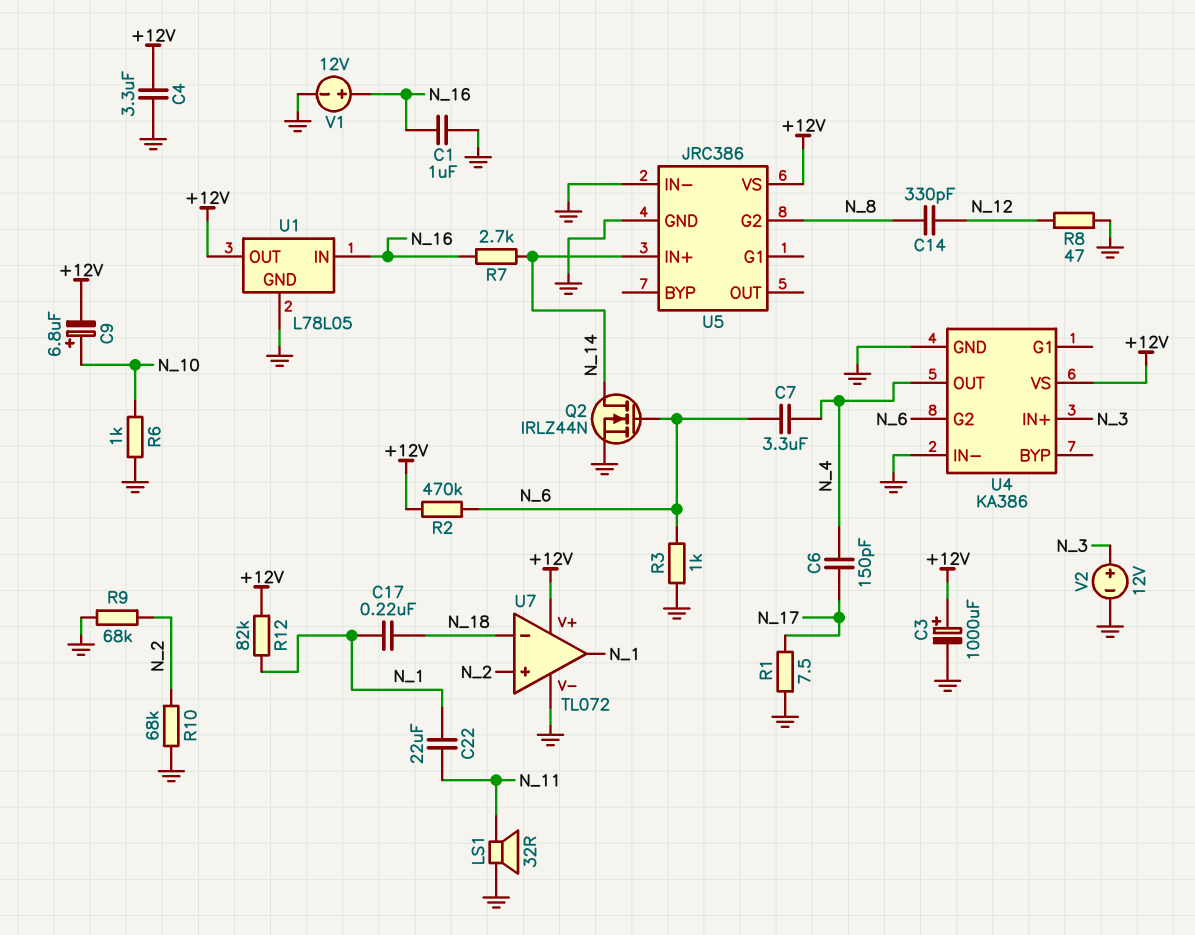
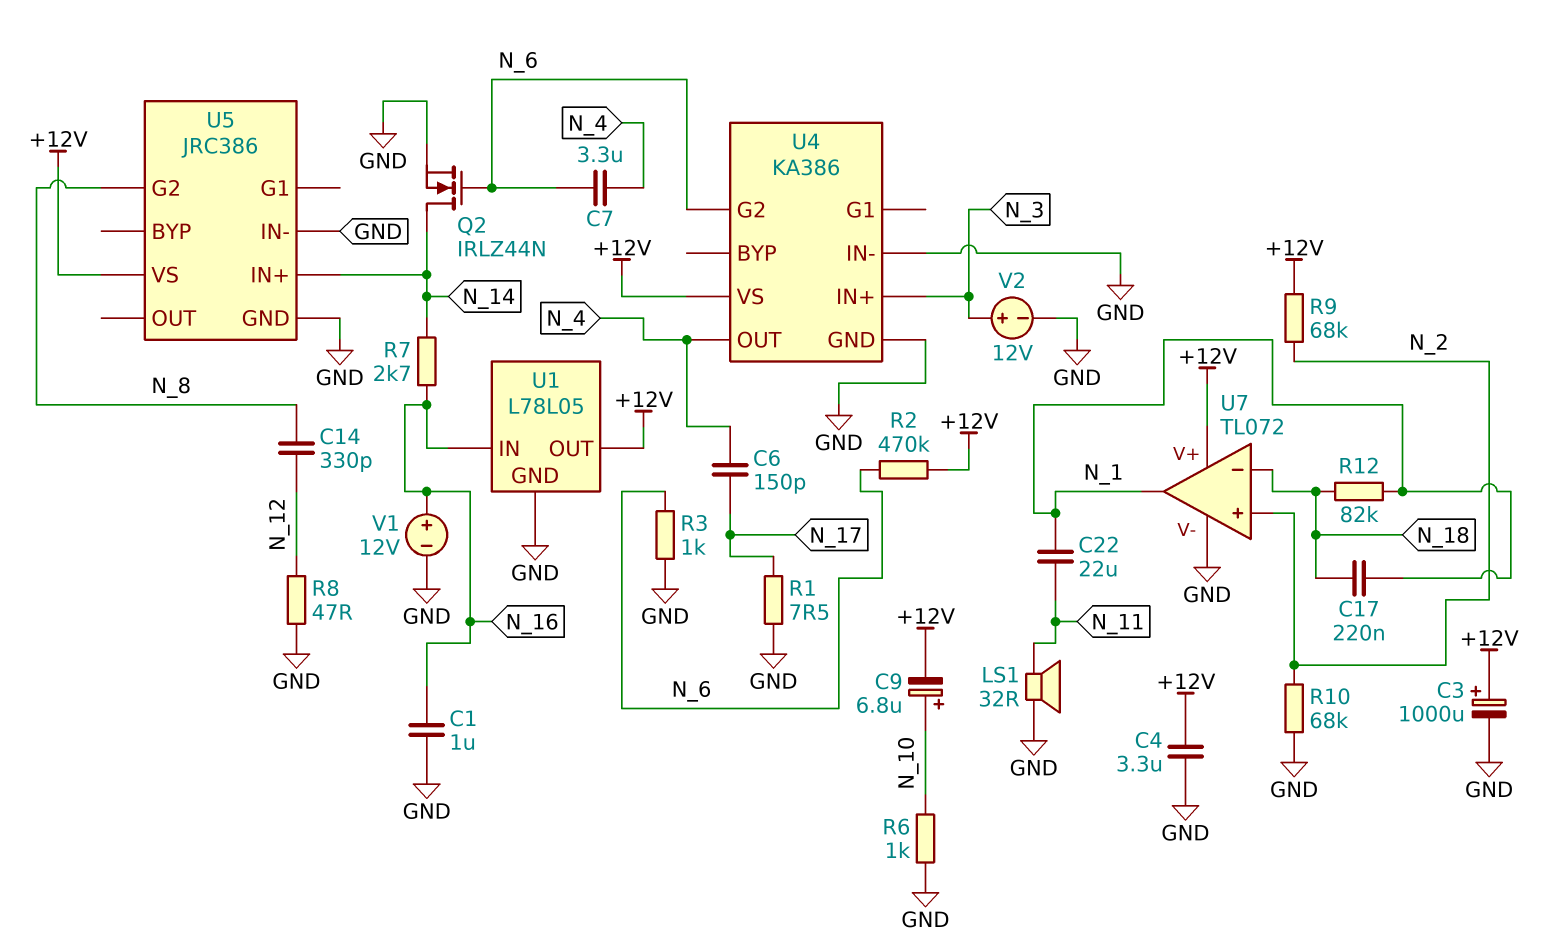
R9: 68k (GND, N_2) -> 68k (+12V, N_2)
R12: 82k (+12V, N_1) -> 82k (N_1, N_18)

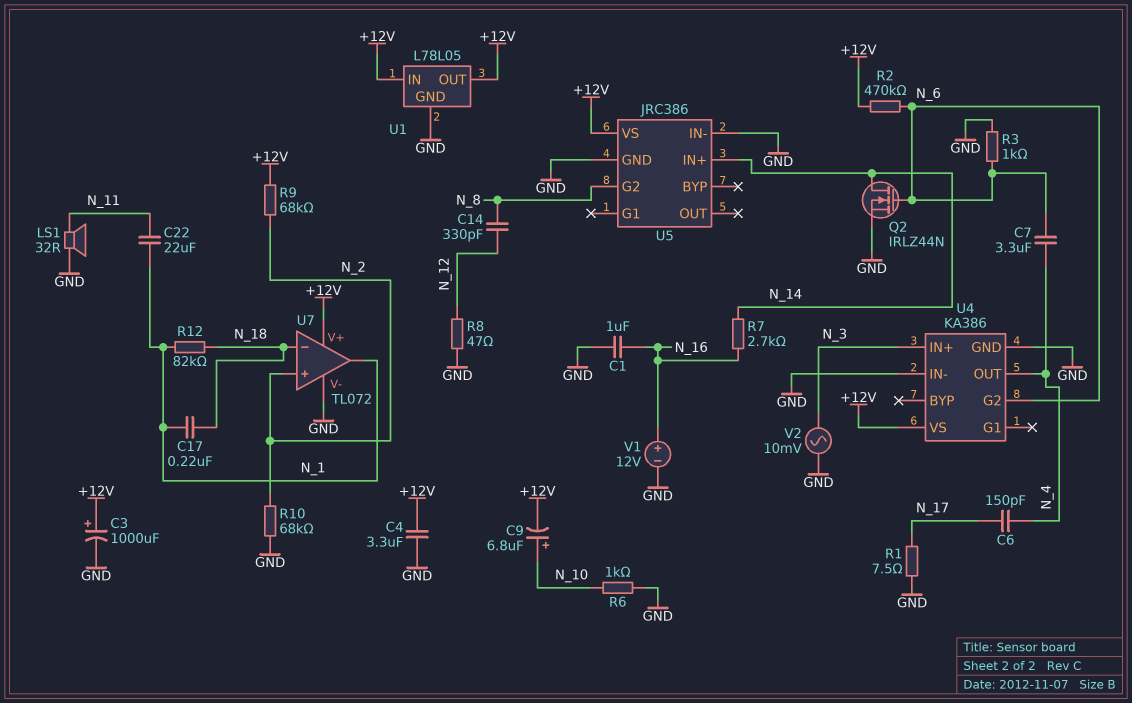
U1 pin IN: N_16 -> +12V
V2: 12V (plus N_3, minus GND) -> AC 10mV (GND, N_3)

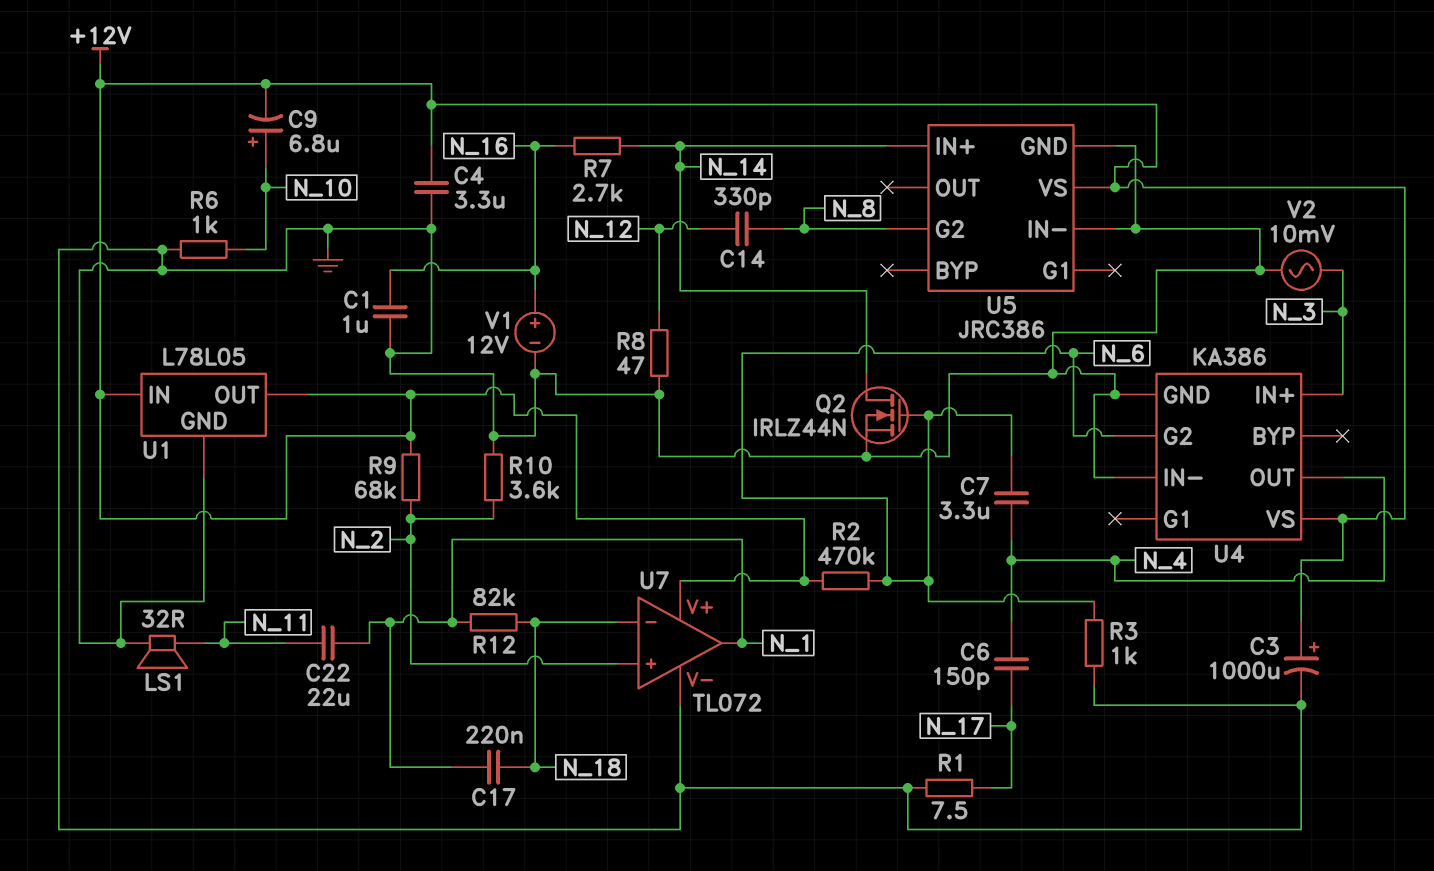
R10: 68k (GND, N_2) -> 3.6k (GND, N_2)

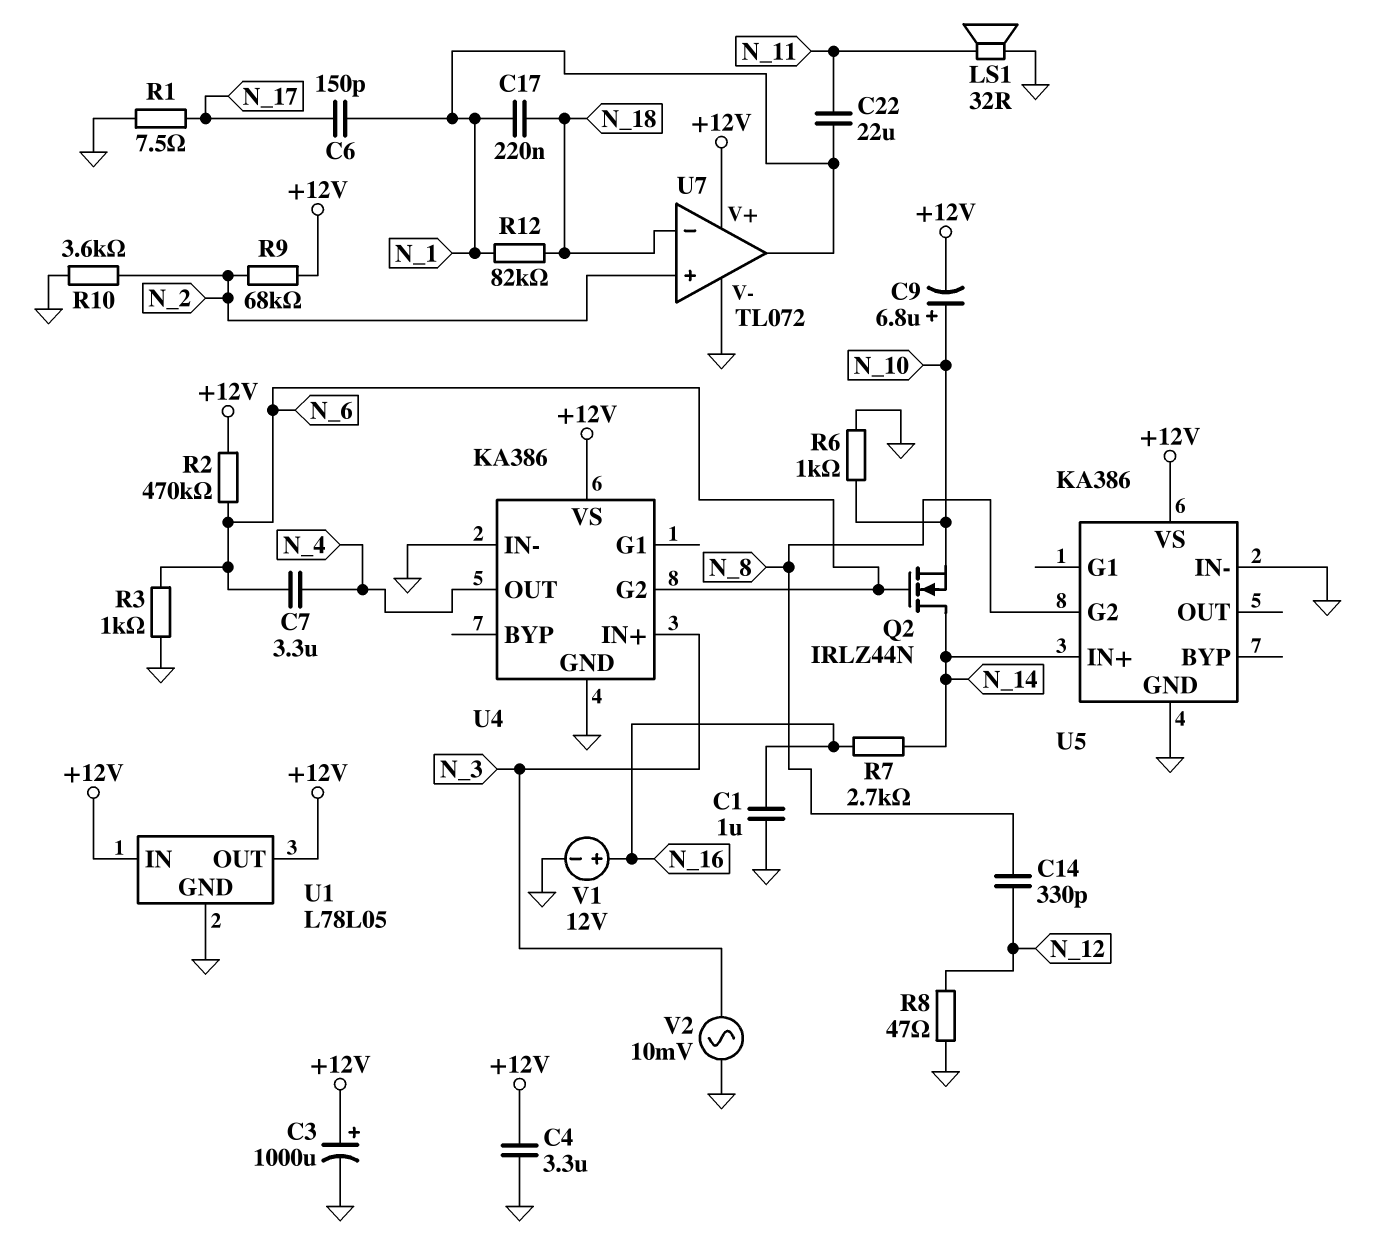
C6: 150pF (N_4, N_17) -> 150pF (N_1, N_17)
Q2: NMOS IRLZ44N (G N_6, D N_14, S GND) -> NMOS IRLZ44N (G N_6, D N_14, S N_10)
U5: JRC386 -> KA386

